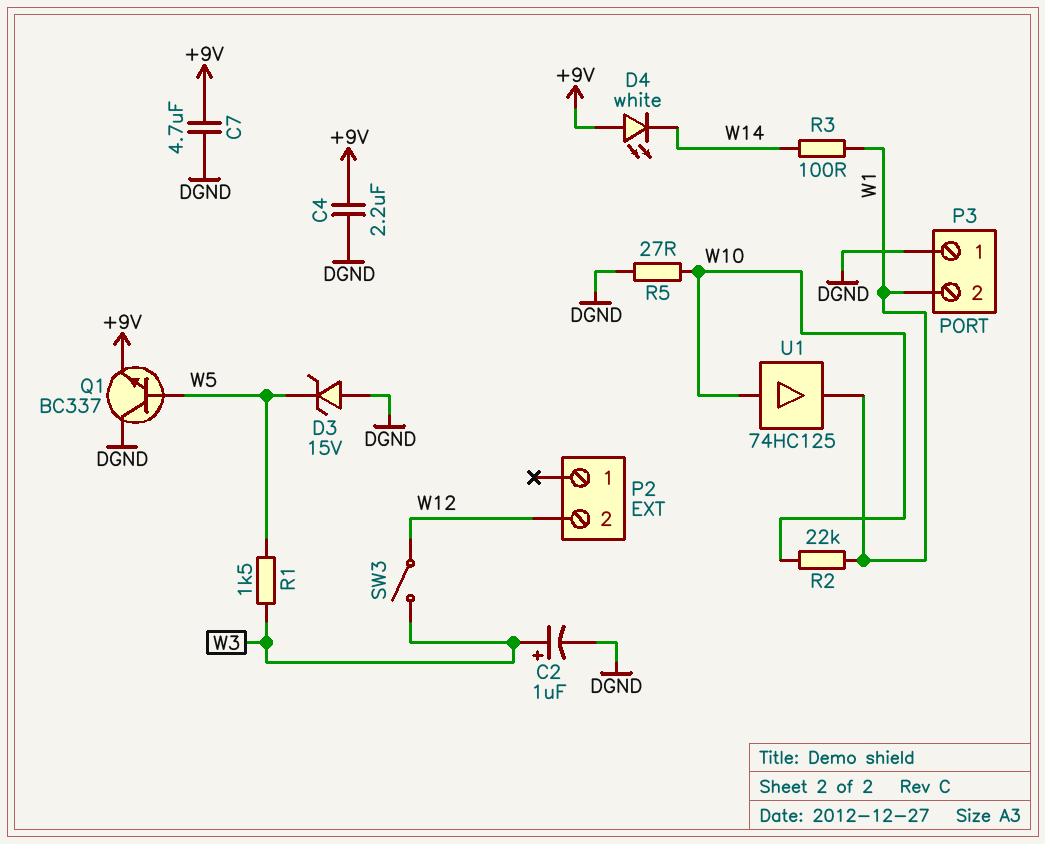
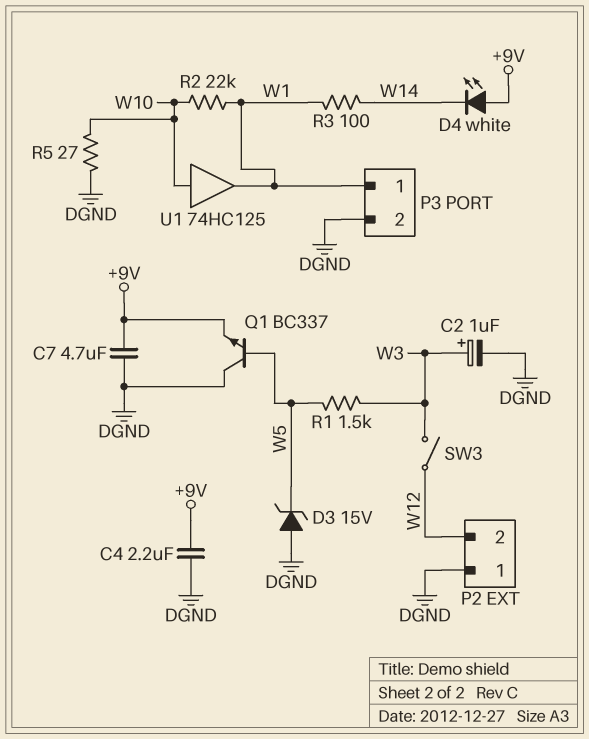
P2 pin 1: none -> DGND
P3 pin 1: DGND -> W1
P3 pin 2: W1 -> DGND

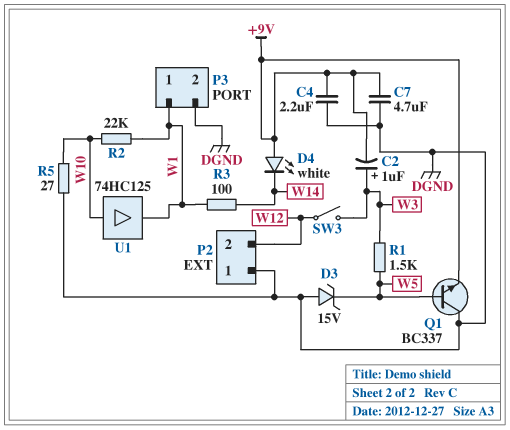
C2: 1uF (plus W3, minus DGND) -> 1uF (plus W3, minus +9V)

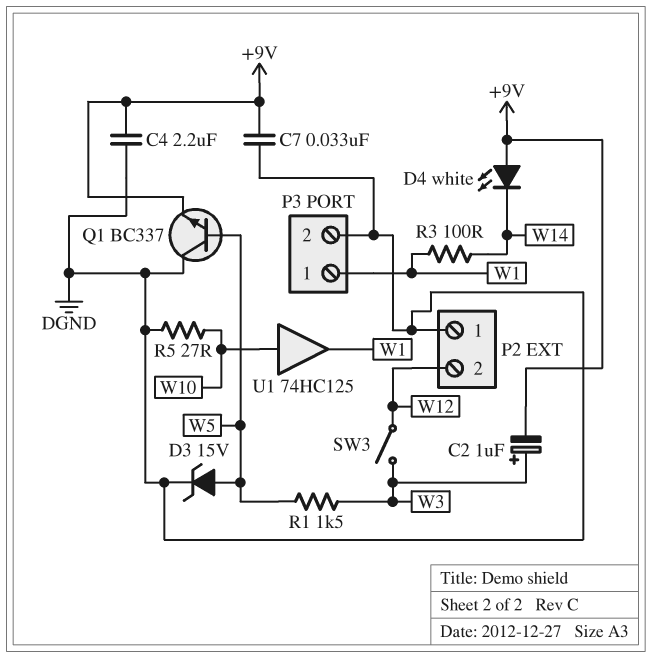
C7: 4.7uF (+9V, DGND) -> 33nF (+9V, DGND)
D3: zener 15V (A DGND, K W5) -> zener 15V (A W5, K DGND)
R2: 22k (W1, W10) -> none

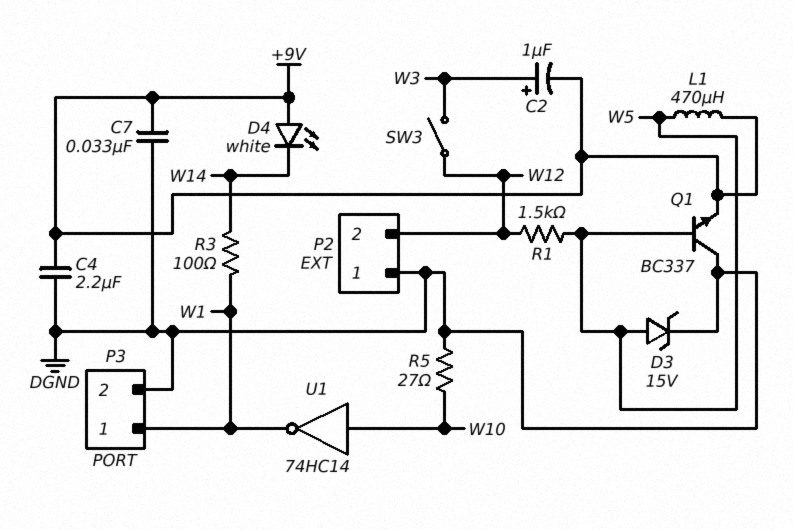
L1: none -> 470uH (+9V, W5)
R1: 1.5k (W3, W5) -> 1.5k (W5, W12)
U1: buffer 74HC125 (in W10, out W1) -> NOT 74HC14 (in W10, out W1)

